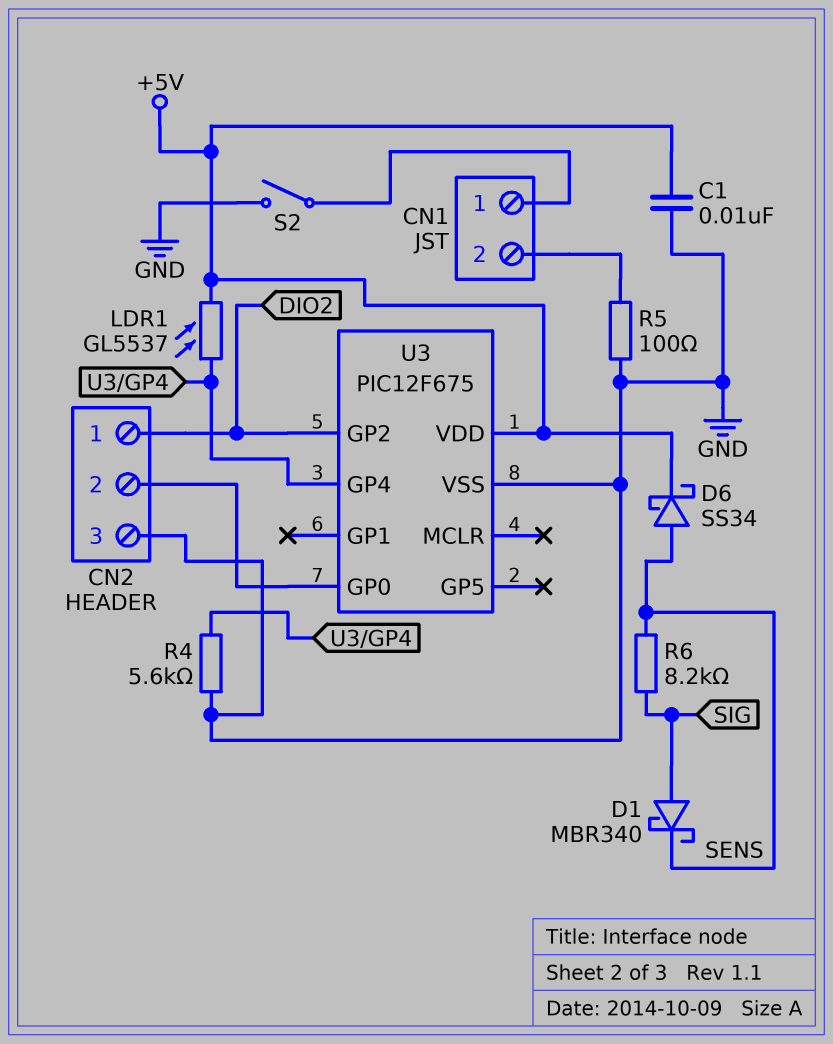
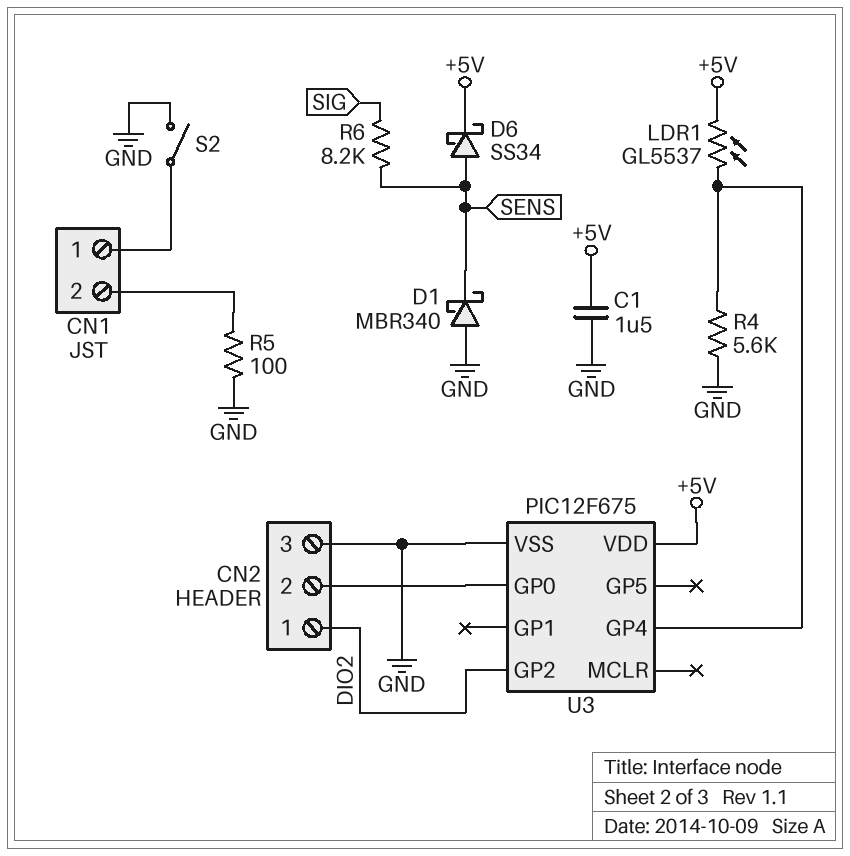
C1: 10nF (+5V, GND) -> 1.5uF (+5V, GND)
D1: schottky MBR340 (A SIG, K SENS) -> schottky MBR340 (A GND, K SENS)

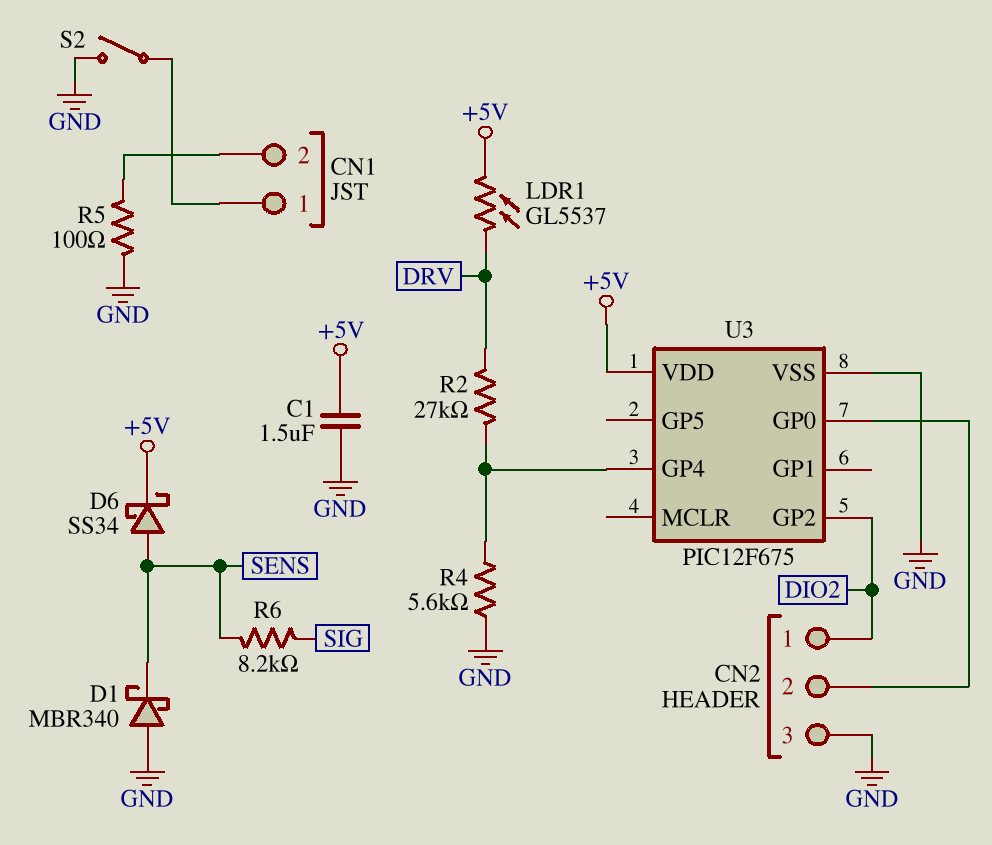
LDR1: GL5537 (+5V, U3/GP4) -> GL5537 (+5V, DRV)
R2: none -> 27k (DRV, U3/GP4)

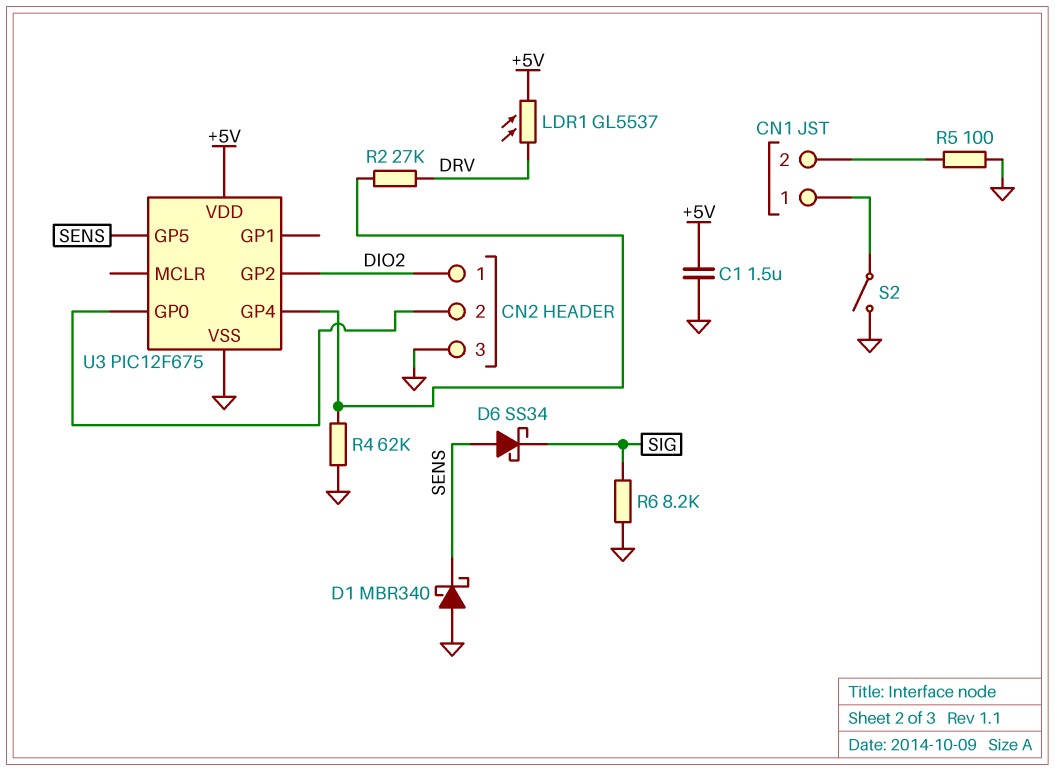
D6: schottky SS34 (A SENS, K +5V) -> schottky SS34 (A SENS, K SIG)
R4: 5.6k (GND, U3/GP4) -> 62k (GND, U3/GP4)
R6: 8.2k (SENS, SIG) -> 8.2k (GND, SIG)
U3 pin GP5: none -> SENS

